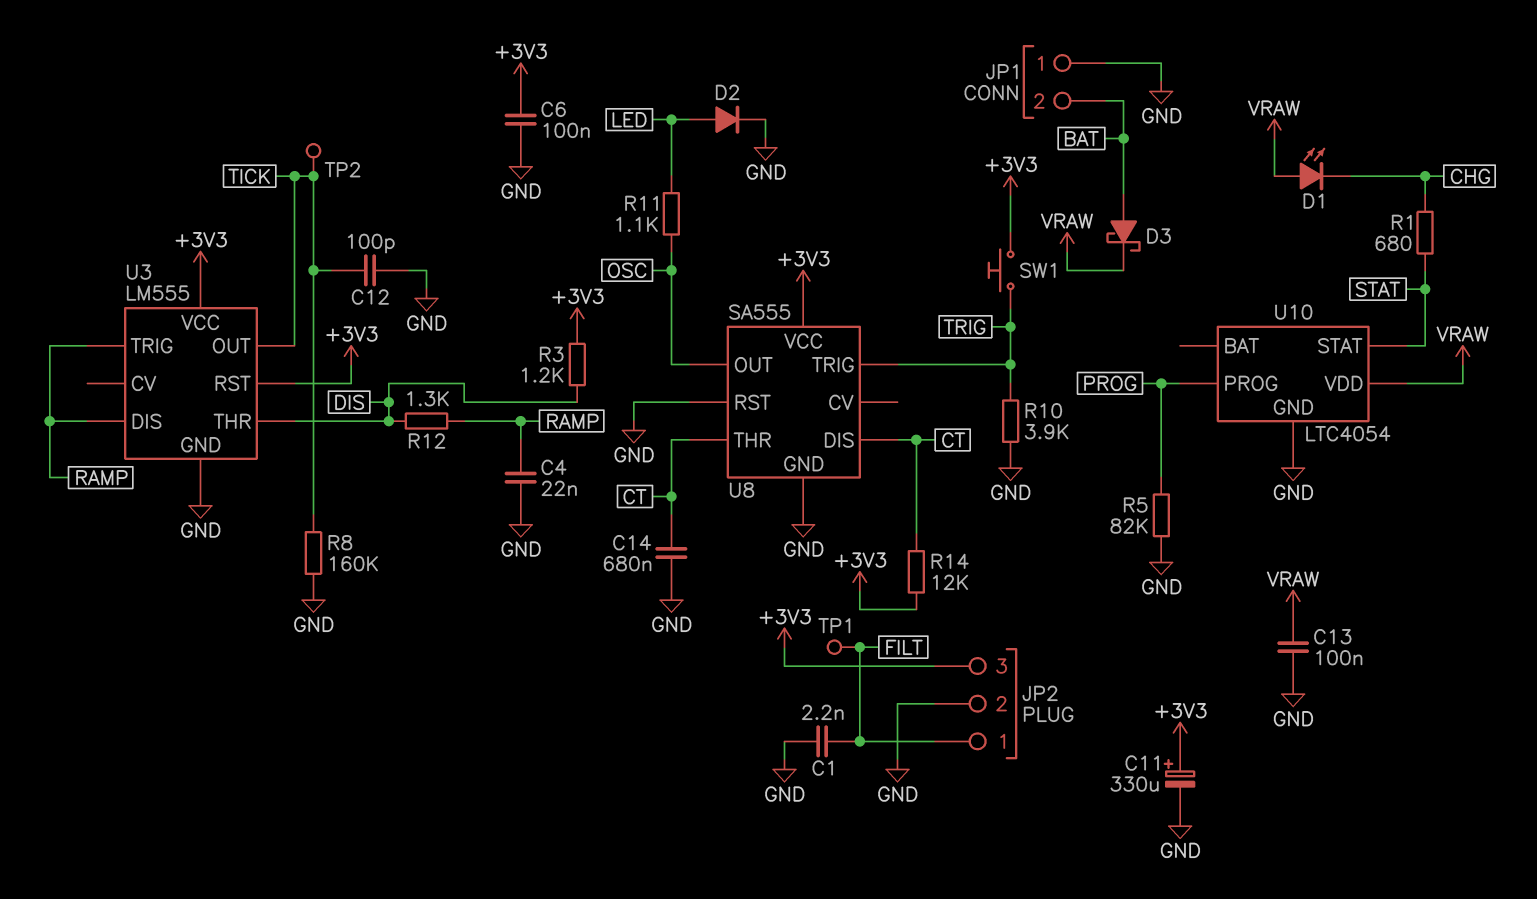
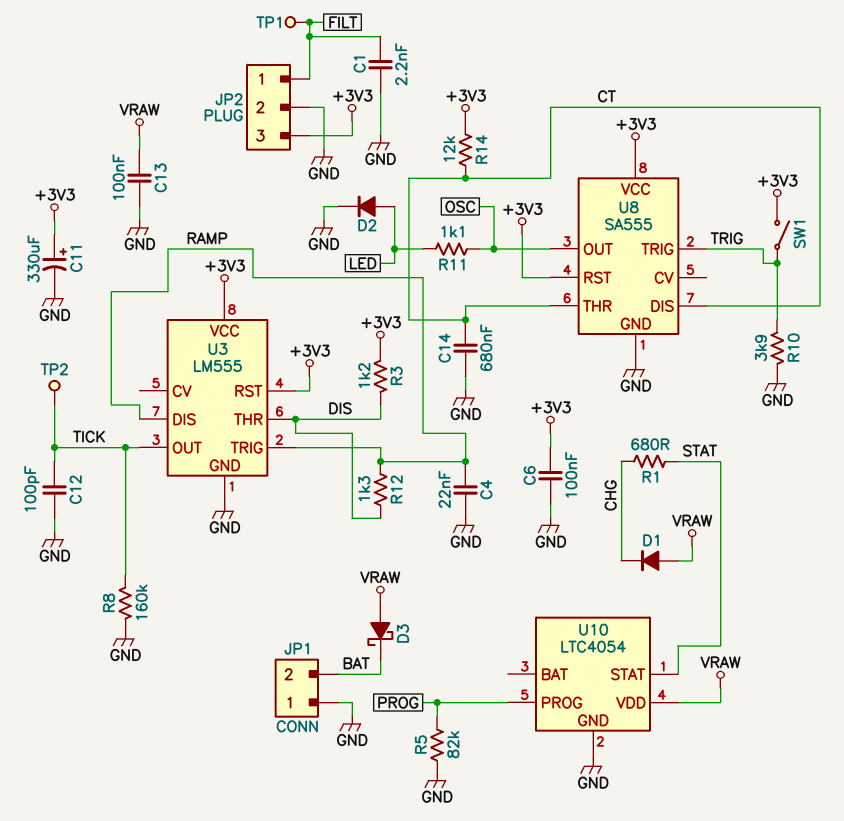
D1: LED (A VRAW, K CHG) -> diode (A VRAW, K CHG)
D3: schottky (A BAT, K VRAW) -> schottky (A VRAW, K BAT)
SW1: button (+3V3, TRIG) -> switch (+3V3, TRIG)
U8 pin RST: GND -> +3V3

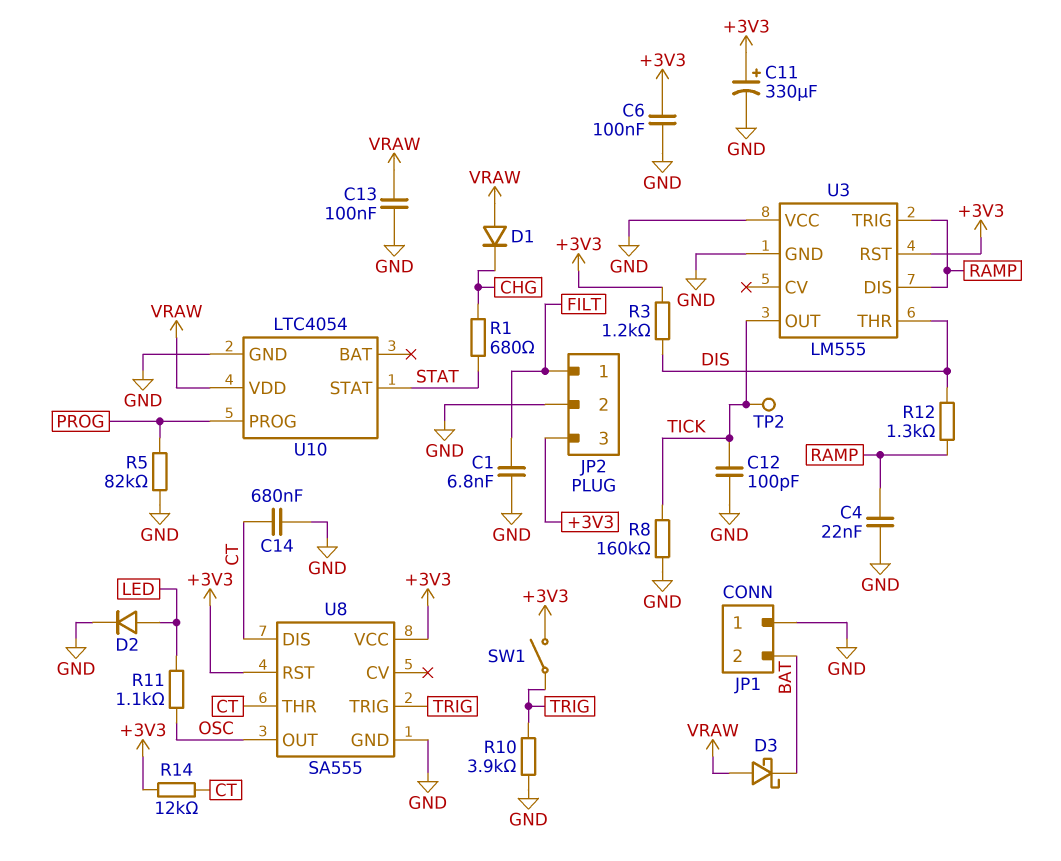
C1: 2.2nF (FILT, GND) -> 6.8nF (FILT, GND)
TP1: test point (FILT) -> none
U3 pin VCC: +3V3 -> GND

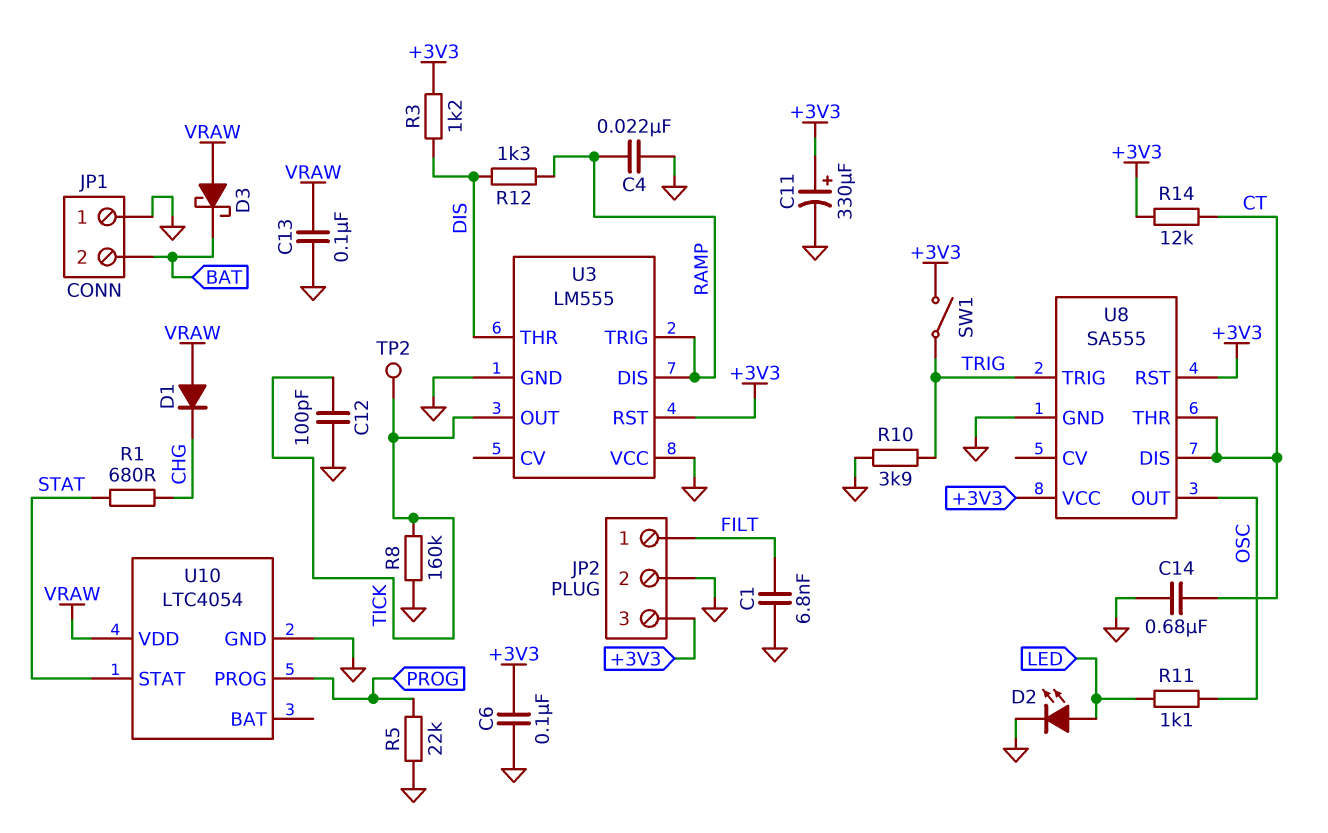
D2: diode (A LED, K GND) -> LED (A LED, K GND)
R5: 82k (GND, PROG) -> 22k (GND, PROG)

